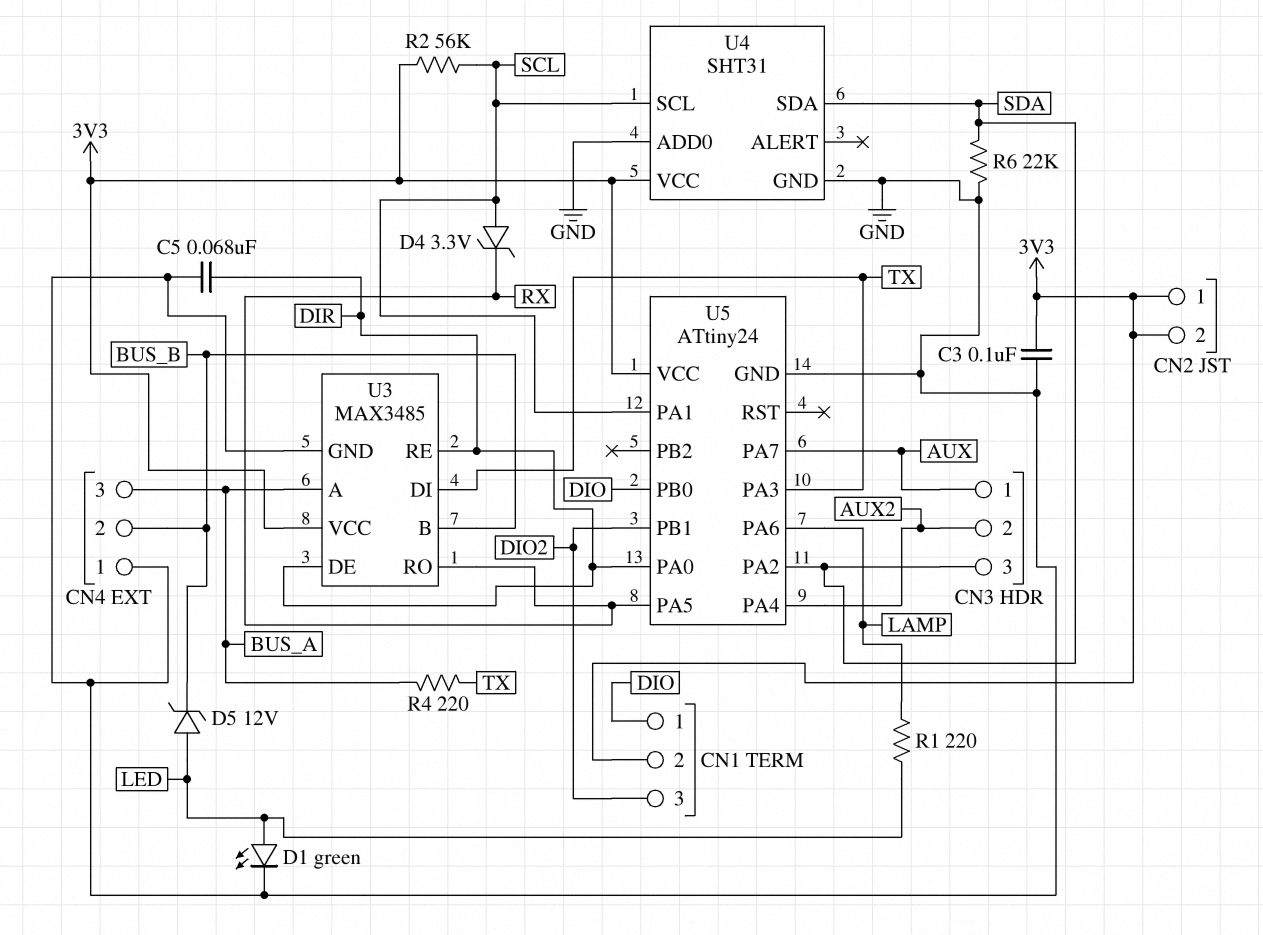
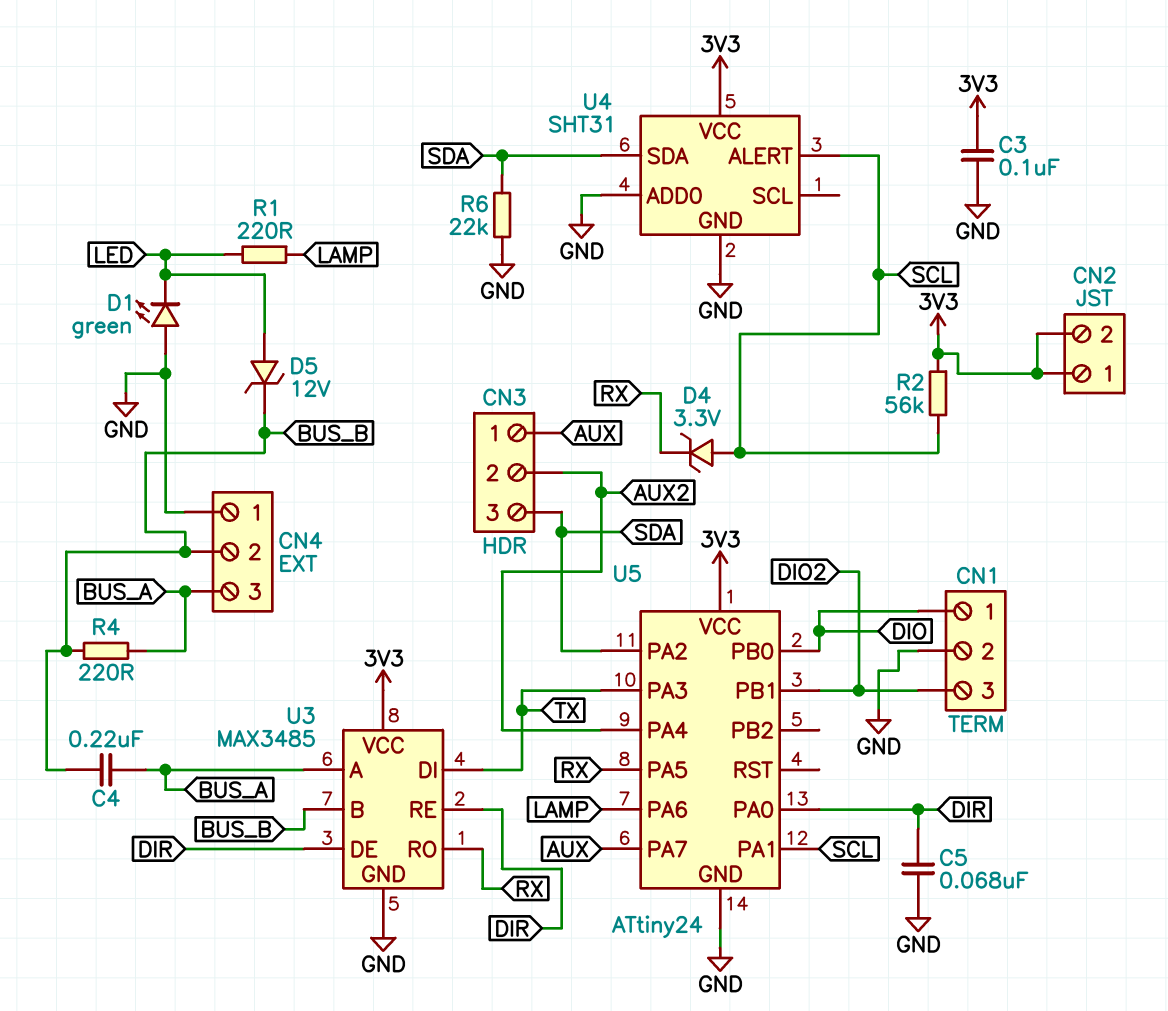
C4: none -> 220nF (BUS_A, BUS_B)
CN1 pin 2: 3V3 -> GND
D1: LED green (A LED, K GND) -> LED green (A GND, K LED)
R4: 220 (BUS_A, TX) -> 220 (BUS_A, BUS_B)
U4 pin ALERT: none -> SCL
U4 pin SCL: SCL -> none

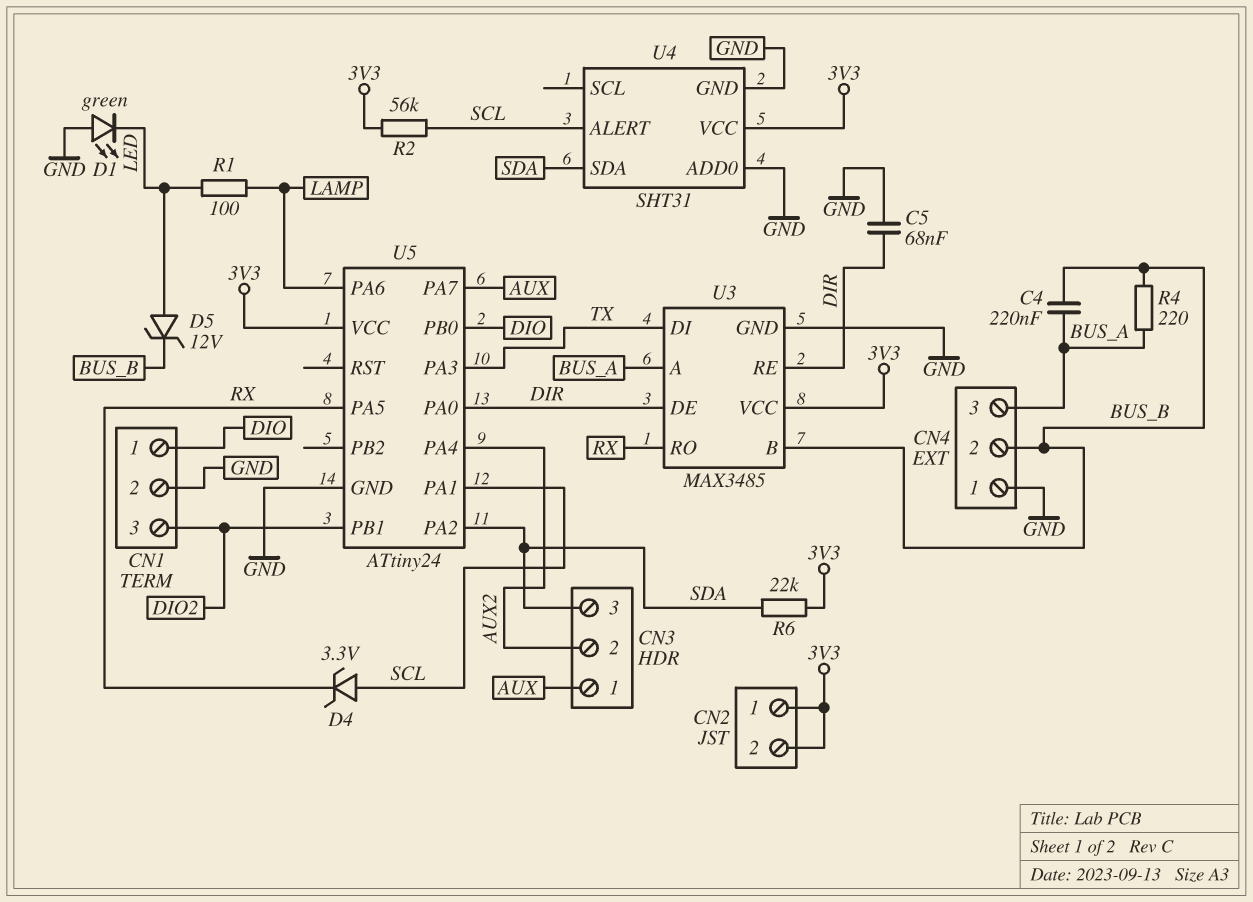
C3: 100nF (3V3, GND) -> none
R1: 220 (LAMP, LED) -> 100 (LAMP, LED)
R6: 22k (GND, SDA) -> 22k (3V3, SDA)

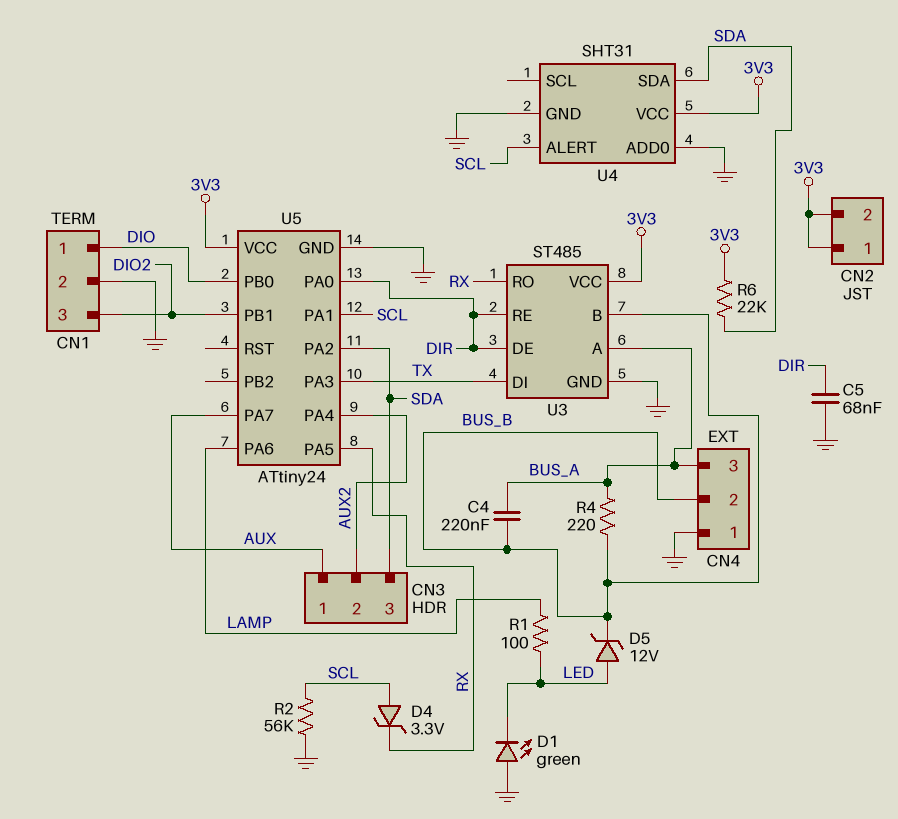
R2: 56k (3V3, SCL) -> 56k (GND, SCL)
U3: MAX3485 -> ST485

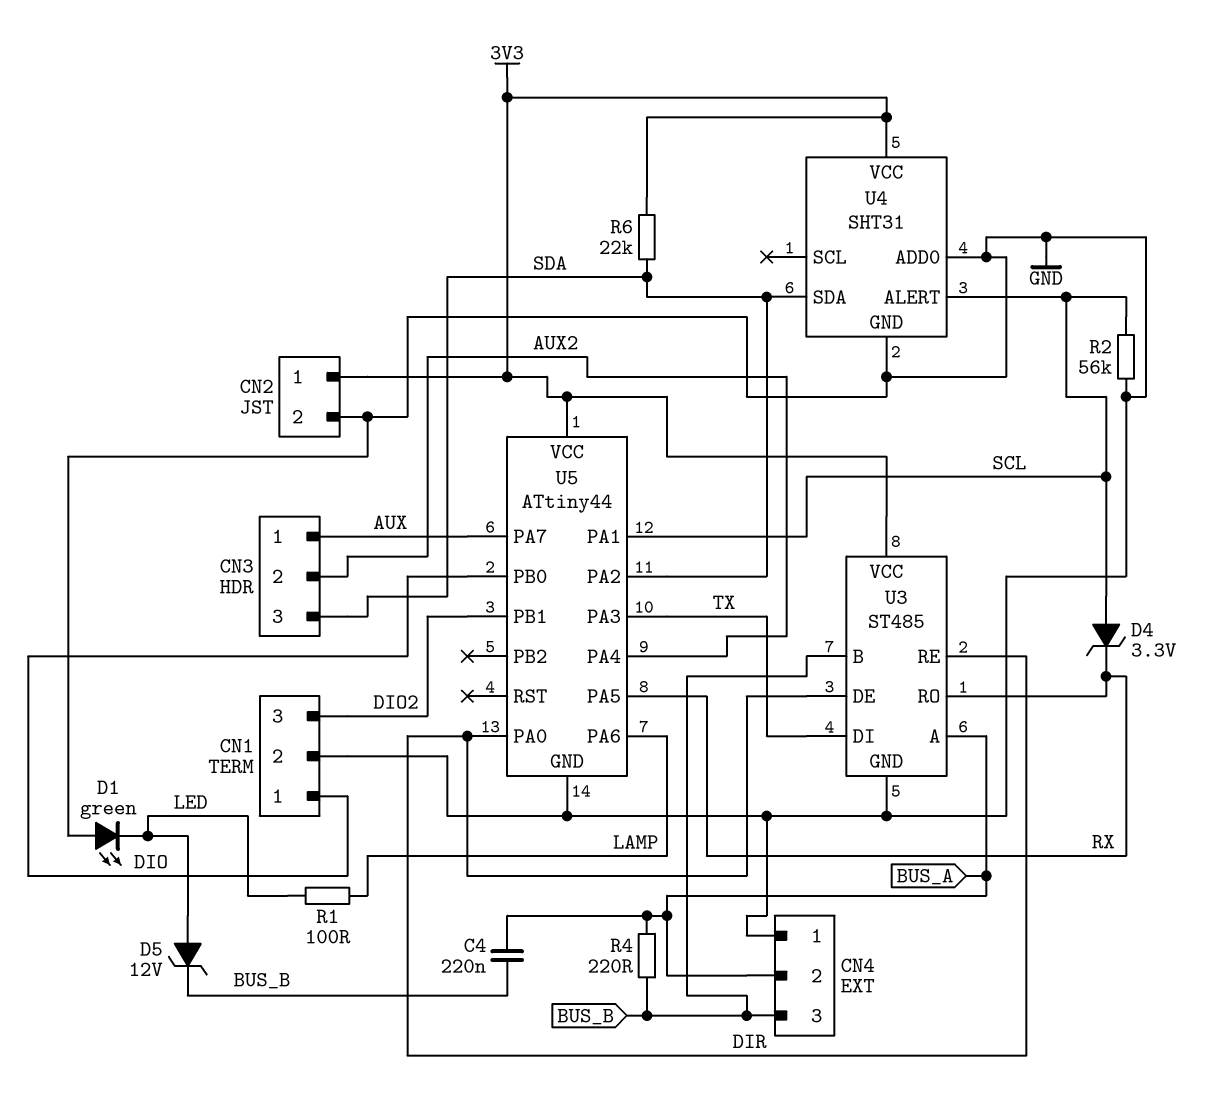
C5: 68nF (DIR, GND) -> none
CN2 pin 2: 3V3 -> GND
CN4 pin 2: BUS_B -> BUS_A
CN4 pin 3: BUS_A -> BUS_B
U5: ATtiny24 -> ATtiny44

